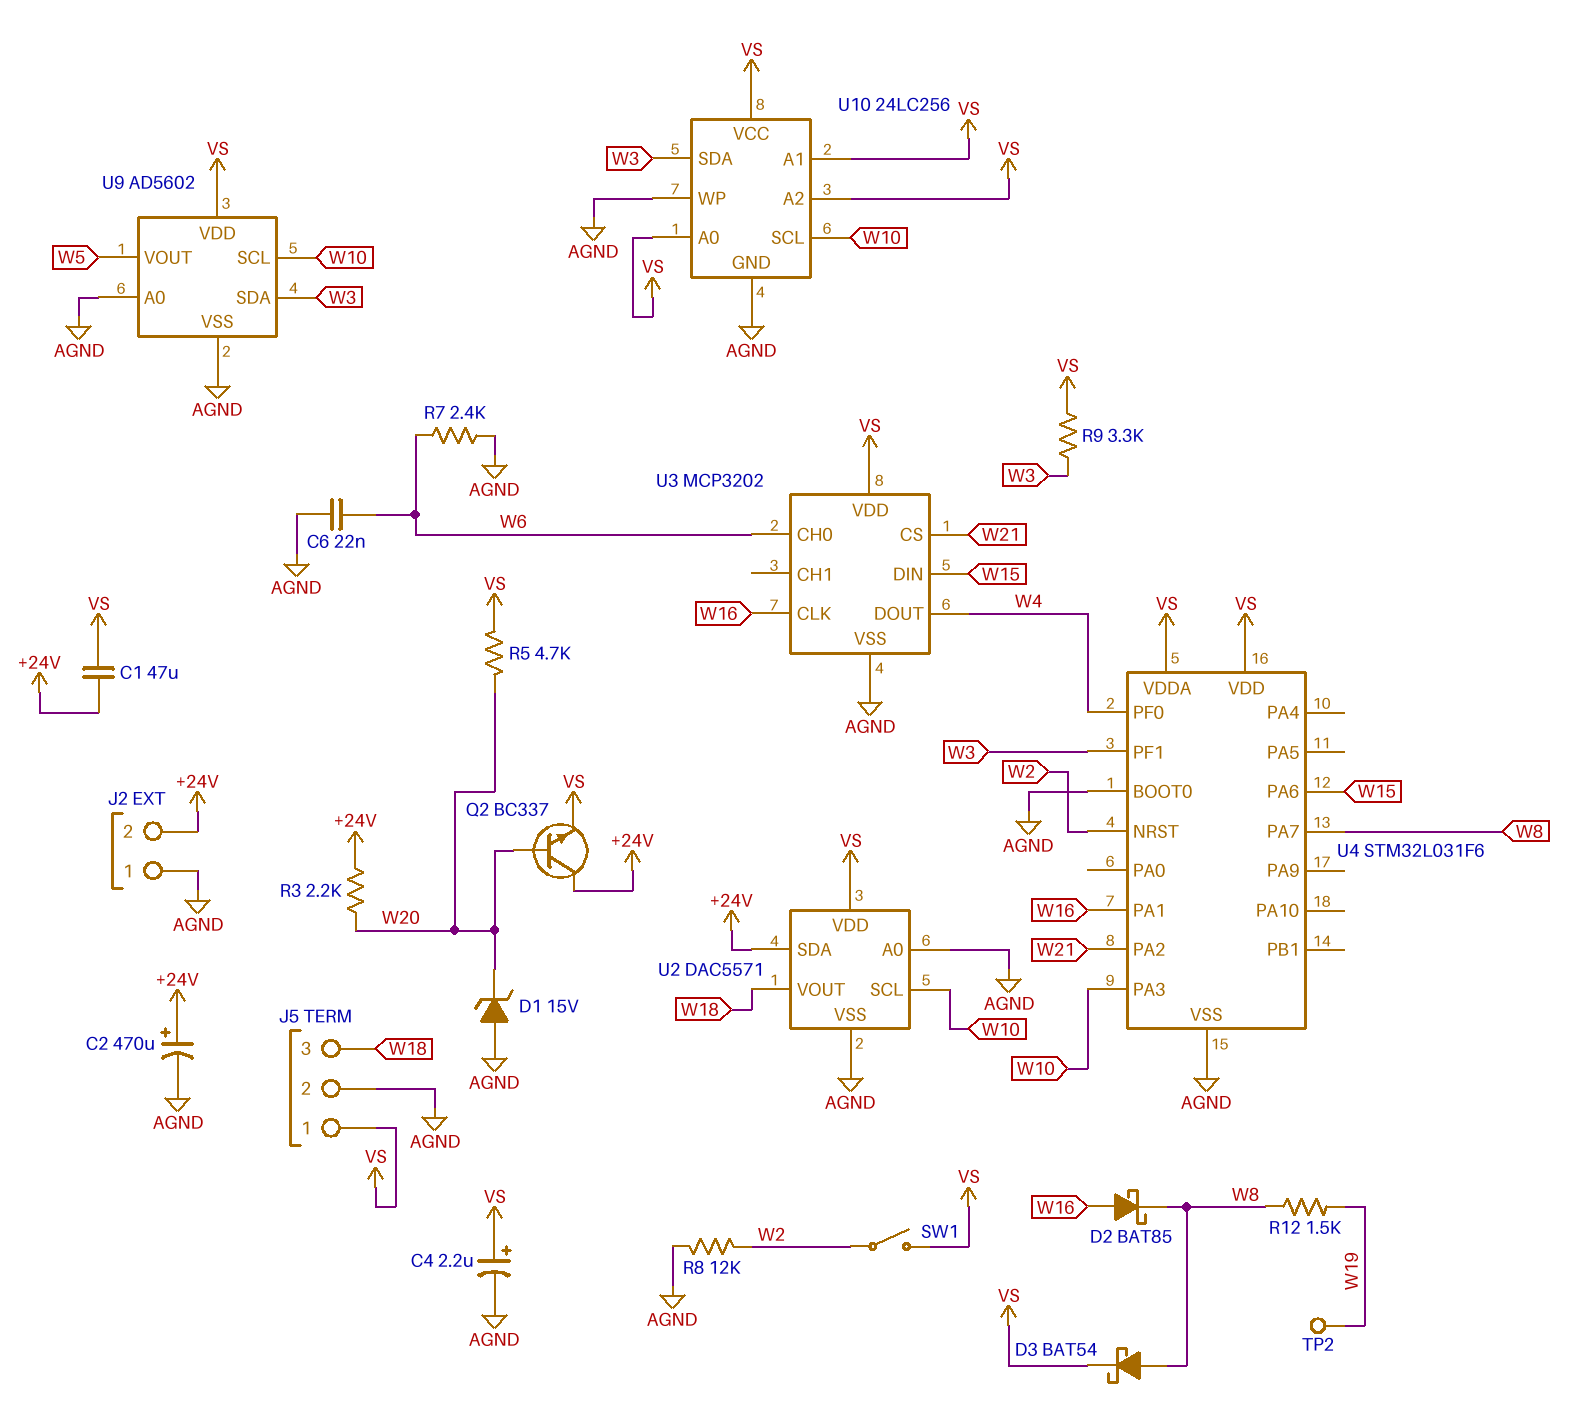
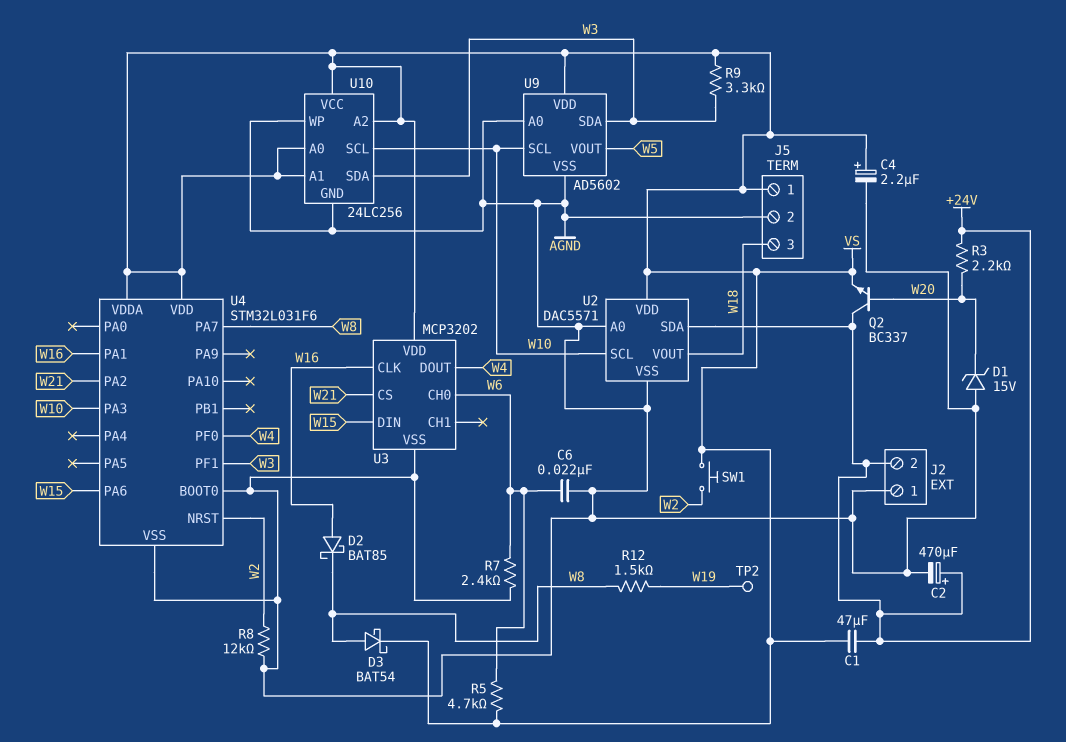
R5: 4.7k (VS, W20) -> 4.7k (VS, W6)
SW1: switch (VS, W2) -> button (VS, W2)

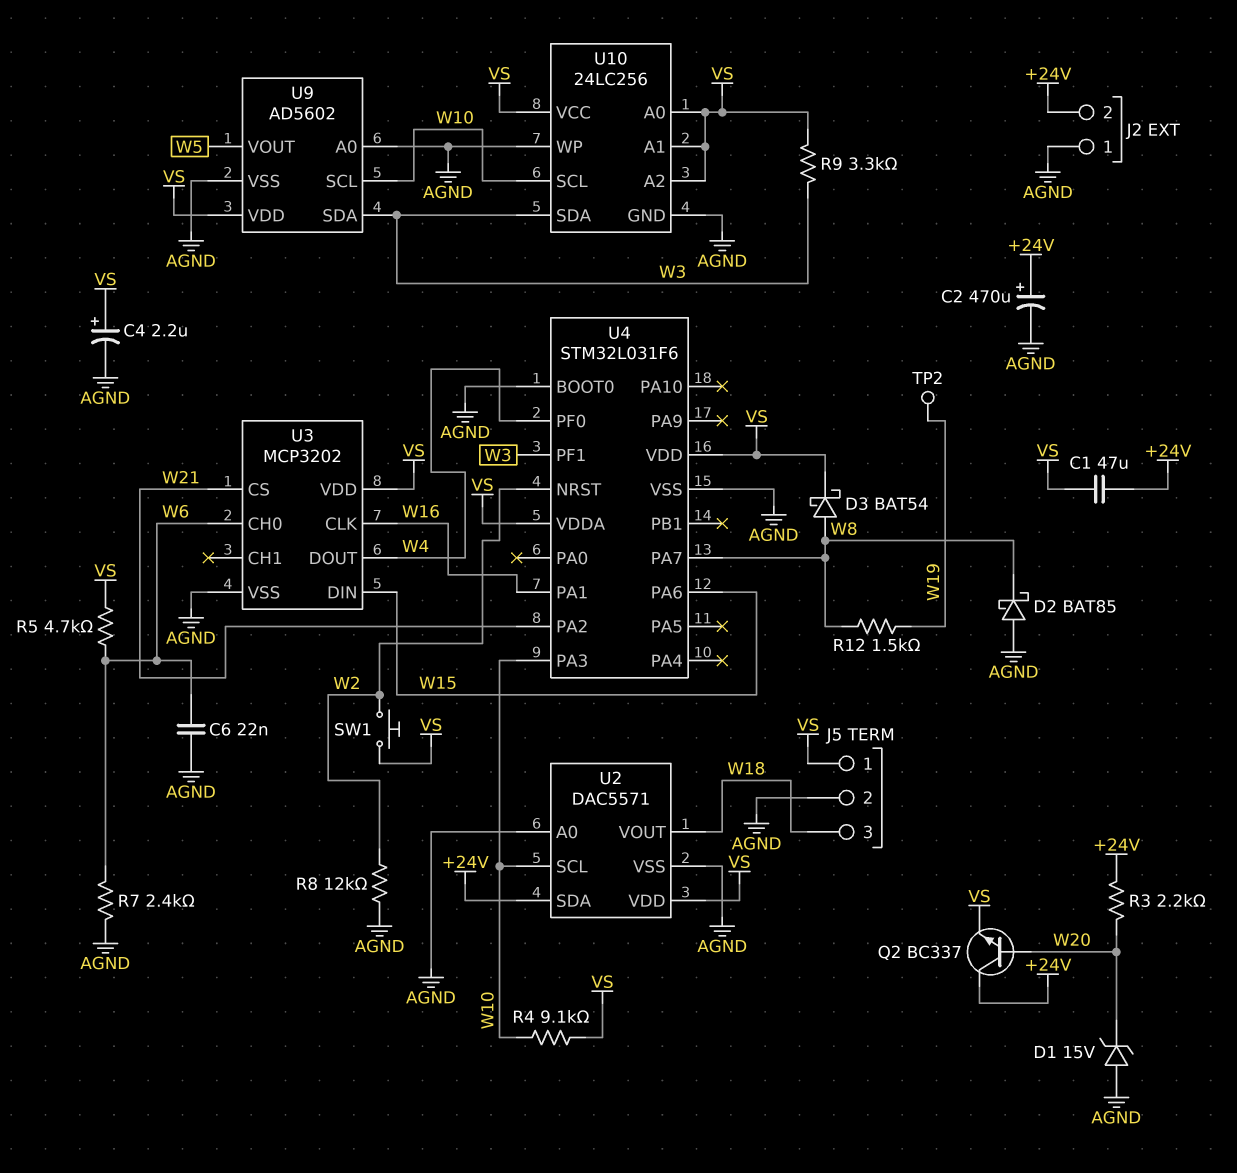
D2: schottky BAT85 (A W16, K W8) -> schottky BAT85 (A AGND, K W8)
R4: none -> 9.1k (VS, W10)

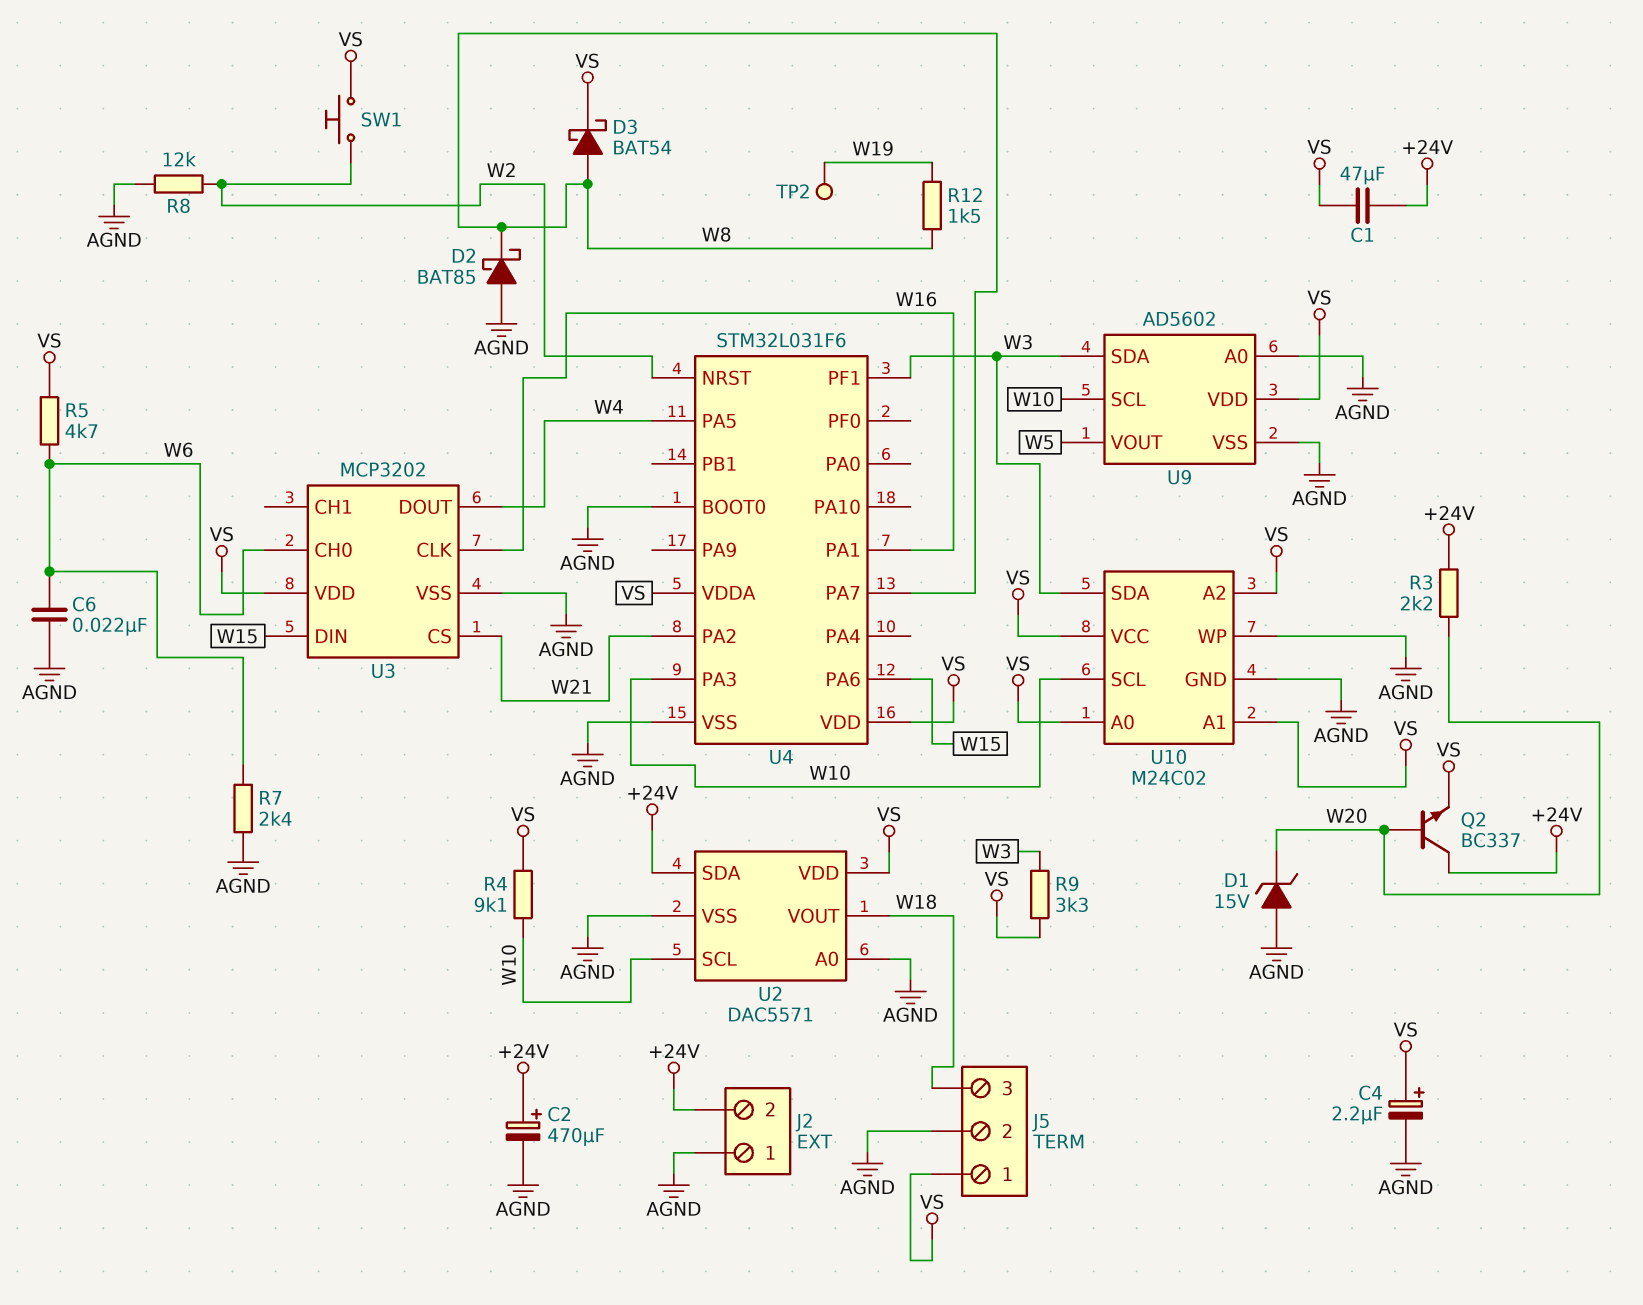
U4 pin PA5: none -> W4
U4 pin PF0: W4 -> none
U10: 24LC256 -> M24C02

